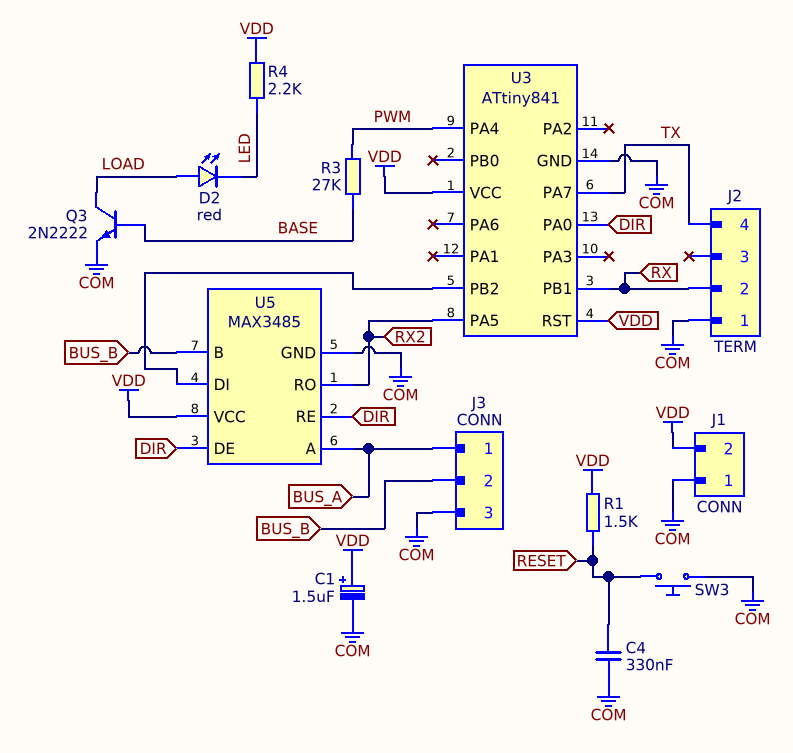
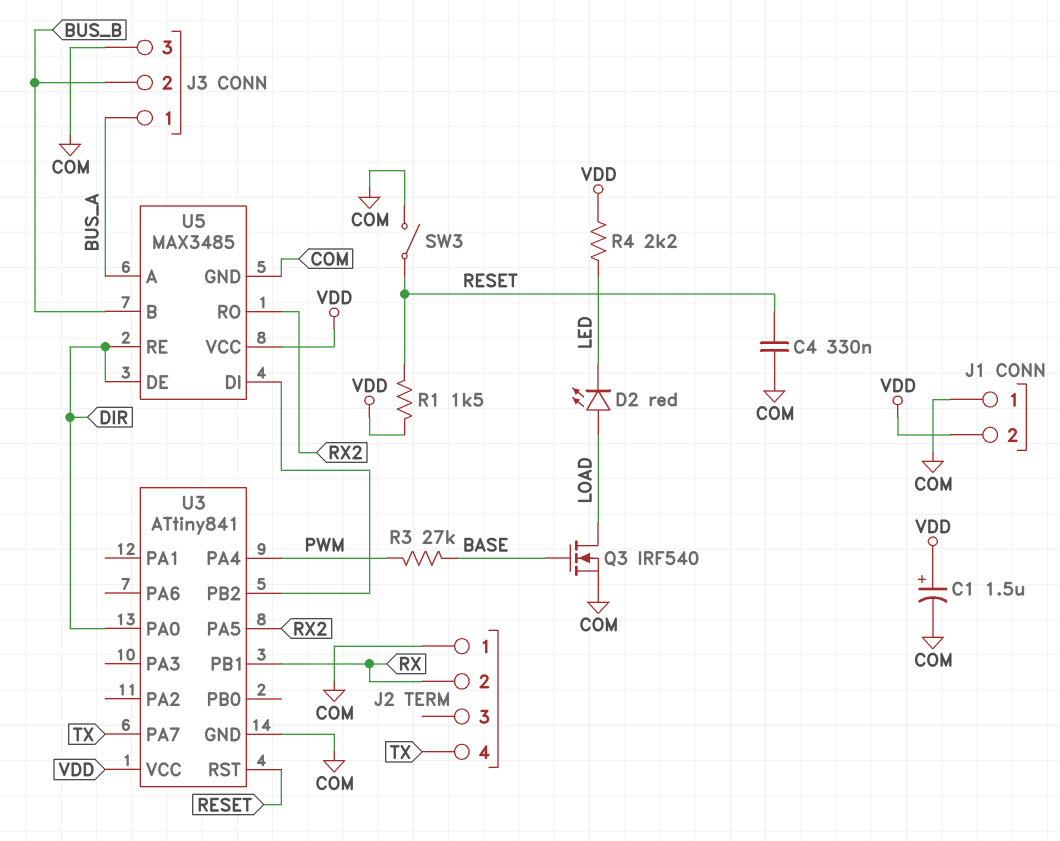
Q3: NPN 2N2222 (B BASE, C LOAD, E COM) -> NMOS IRF540 (G BASE, D LOAD, S COM)
SW3: button (COM, RESET) -> switch (COM, RESET)
U3 pin RST: VDD -> RESET

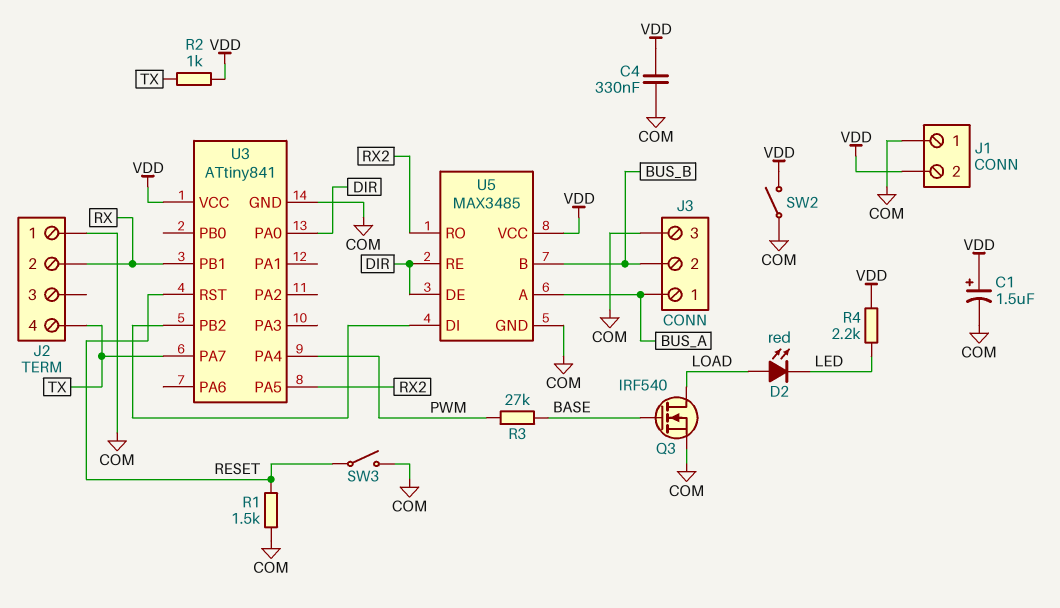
C4: 330nF (COM, RESET) -> 330nF (COM, VDD)
R1: 1.5k (RESET, VDD) -> 1.5k (COM, RESET)
R2: none -> 1k (TX, VDD)
SW2: none -> switch (COM, VDD)

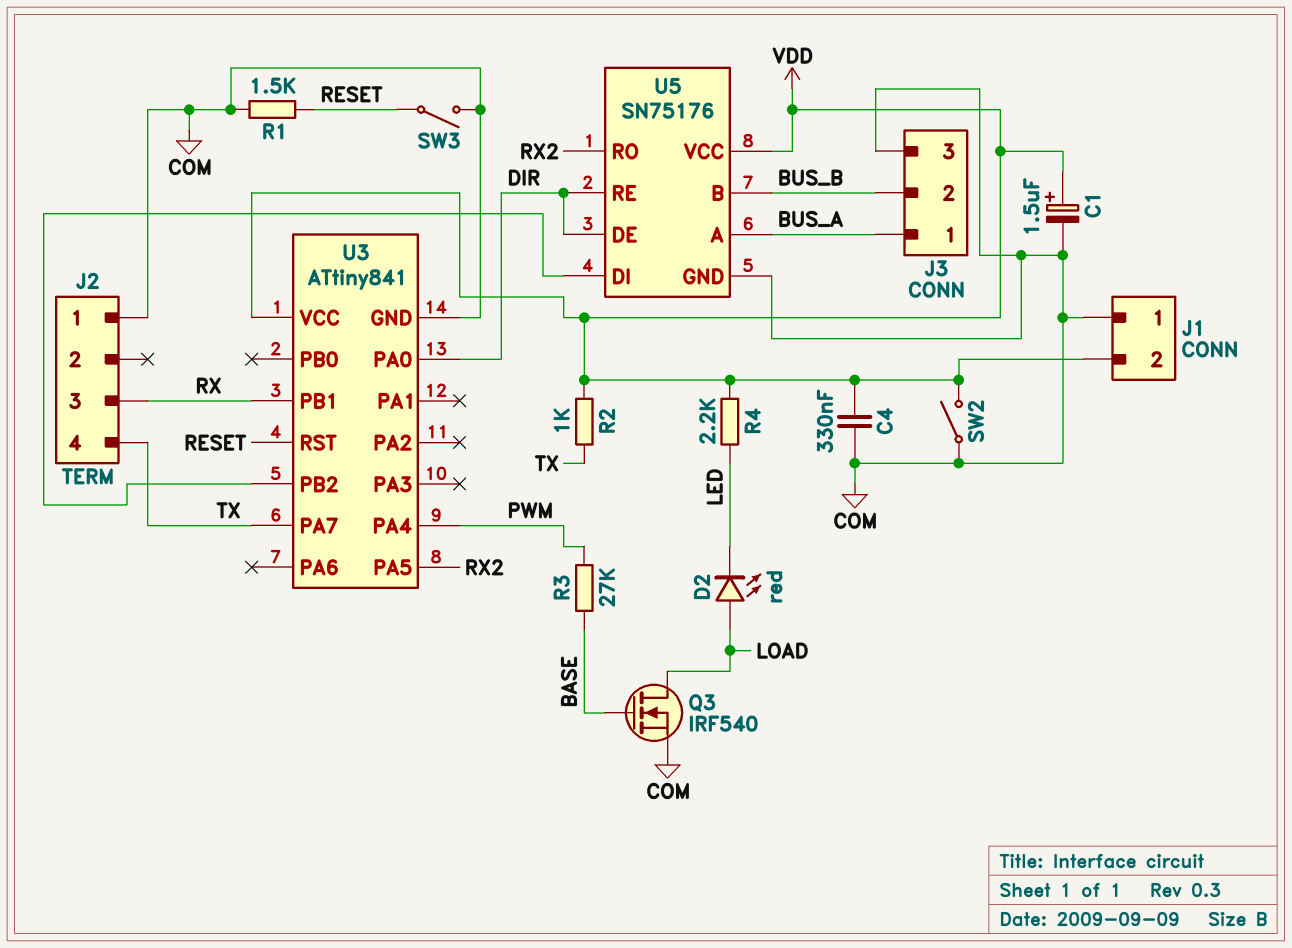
J2 pin 2: RX -> none
J2 pin 3: none -> RX
U5: MAX3485 -> SN75176

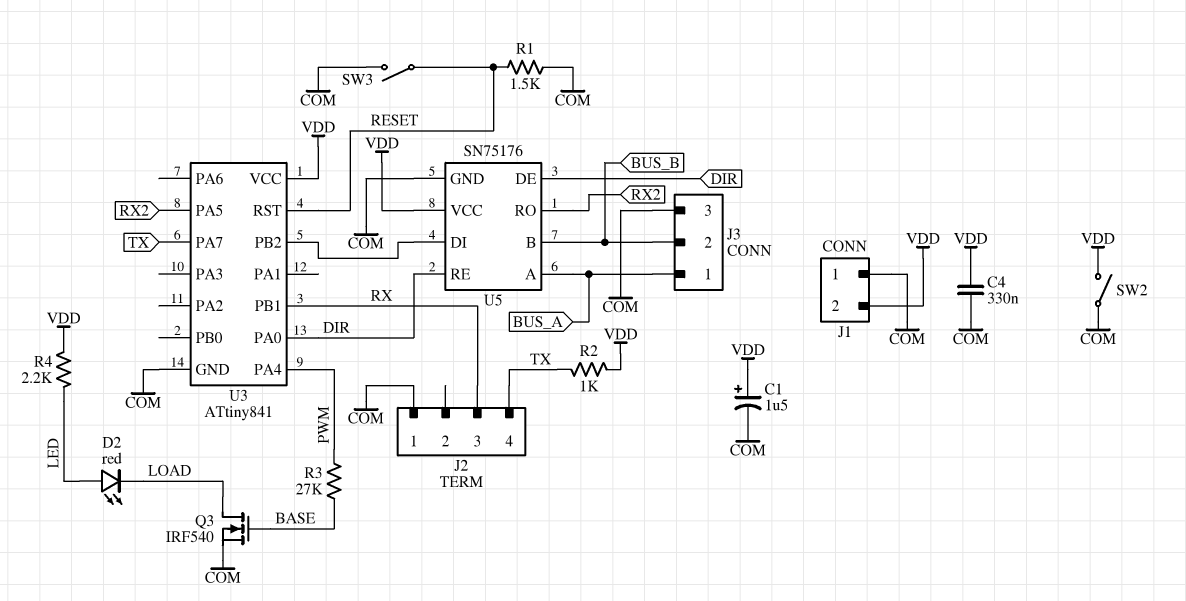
D2: LED red (A LOAD, K LED) -> LED red (A LED, K LOAD)

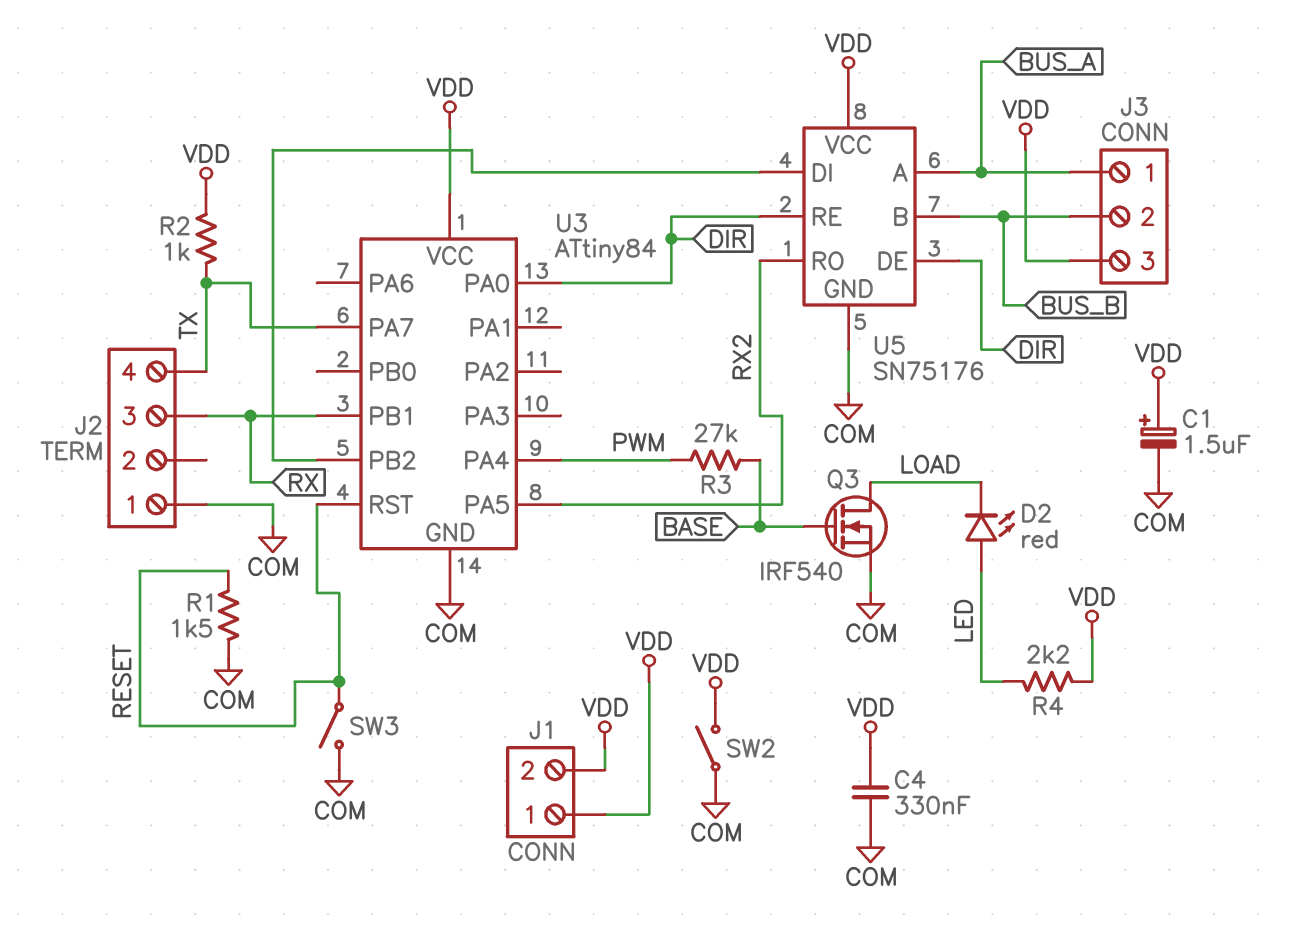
J1 pin 1: COM -> VDD
J3 pin 3: COM -> VDD
U3: ATtiny841 -> ATtiny84

